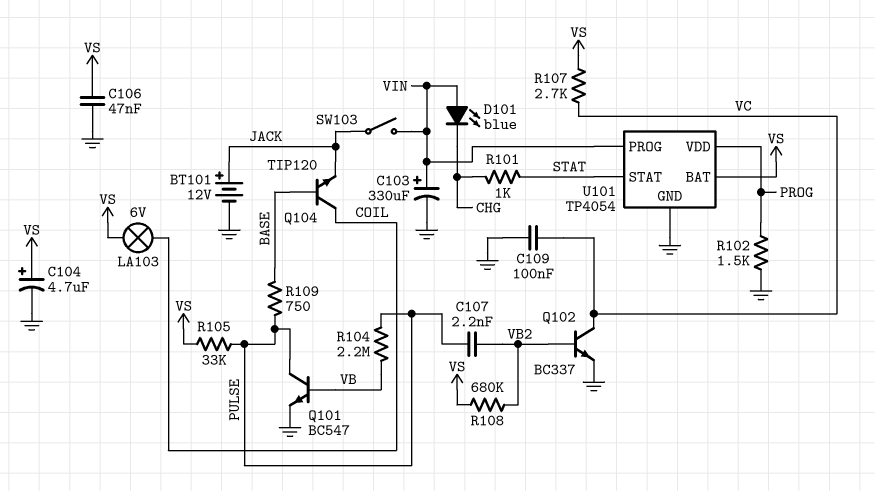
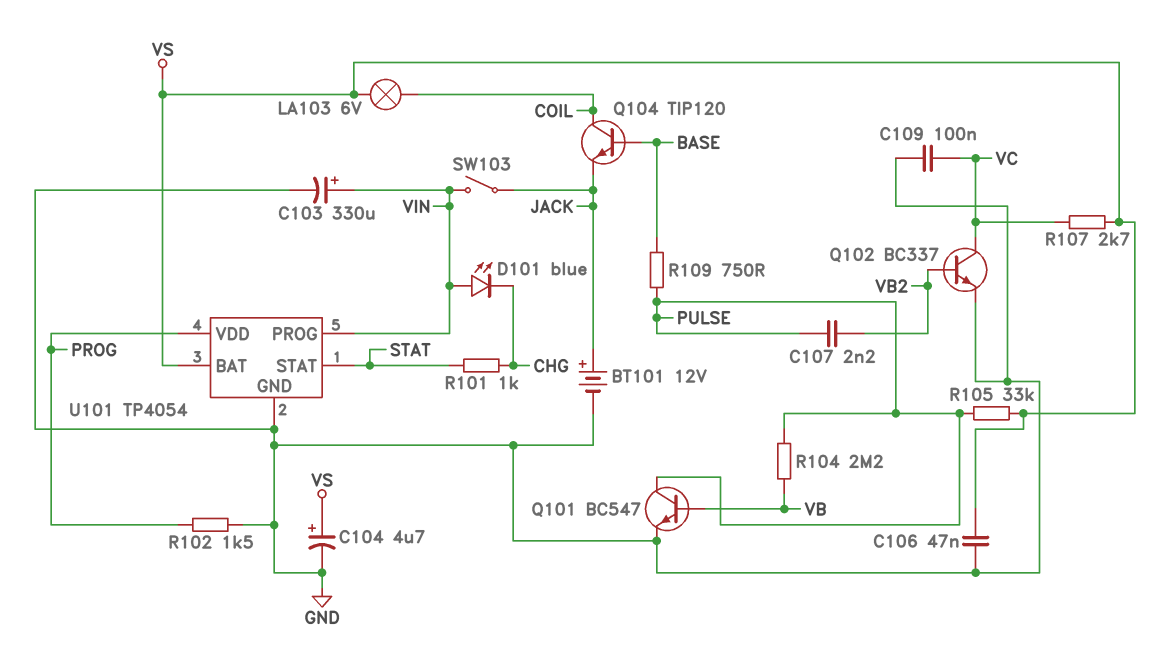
R108: 680k (VB2, VS) -> none

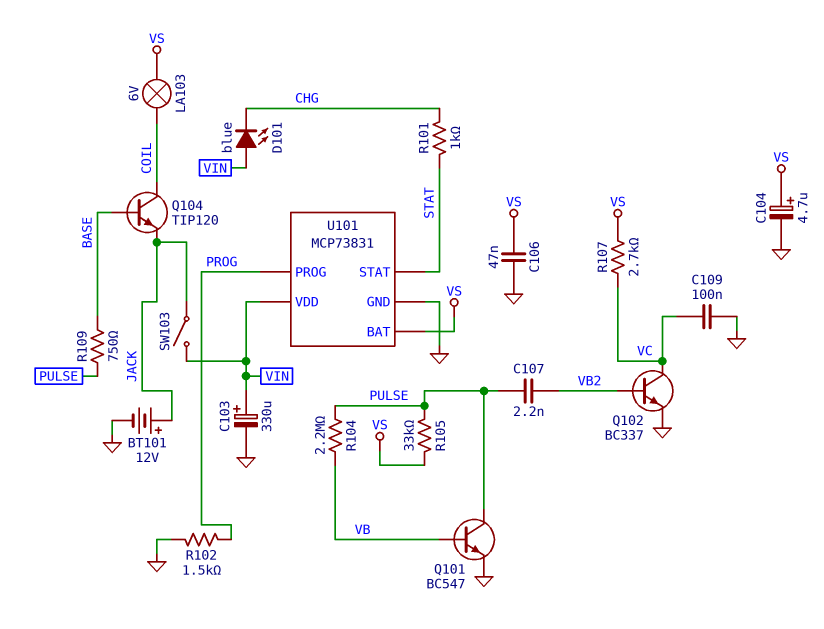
U101: TP4054 -> MCP73831
U101 pin PROG: VIN -> PROG
U101 pin VDD: PROG -> VIN

